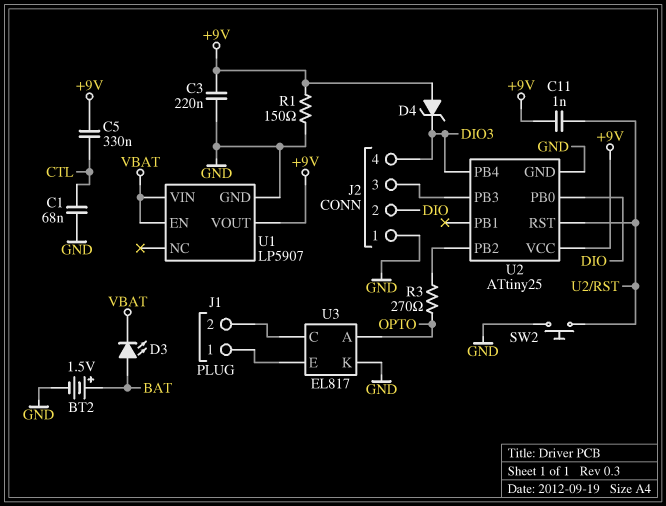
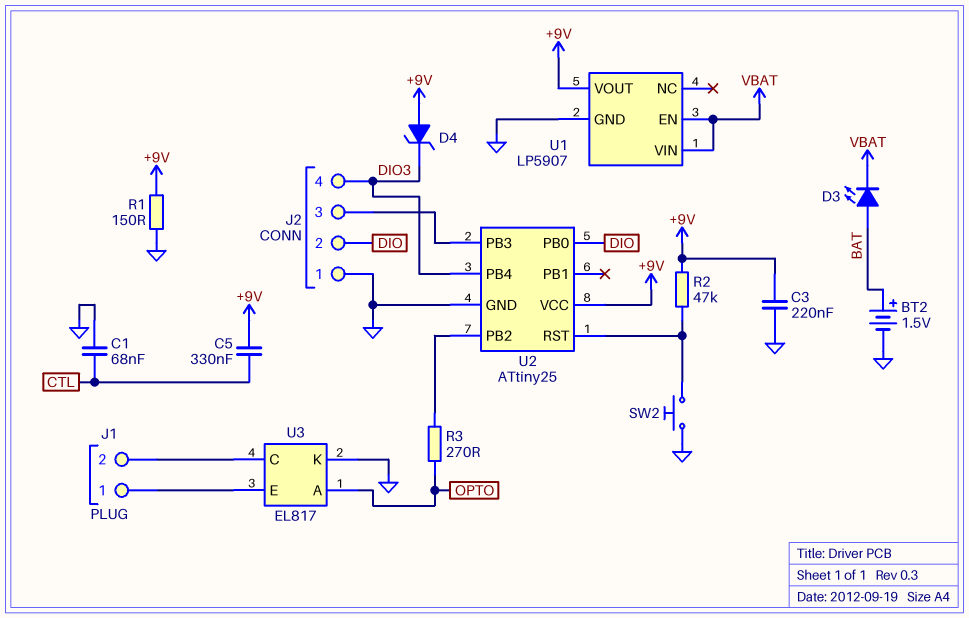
C11: 1nF (+9V, U2/RST) -> none
R2: none -> 47k (+9V, U2/RST)

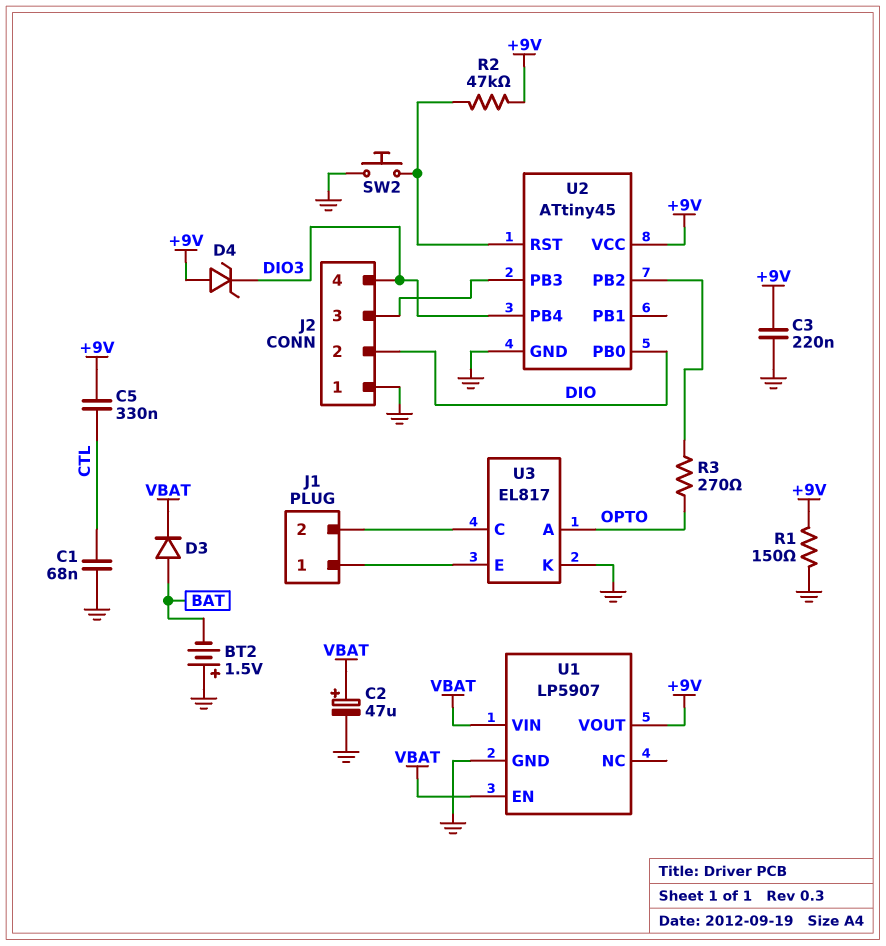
BT2: 1.5V (plus BAT, minus GND) -> 1.5V (plus GND, minus BAT)
C2: none -> 47uF (plus VBAT, minus GND)
D3: LED (A BAT, K VBAT) -> diode (A BAT, K VBAT)
U2: ATtiny25 -> ATtiny45

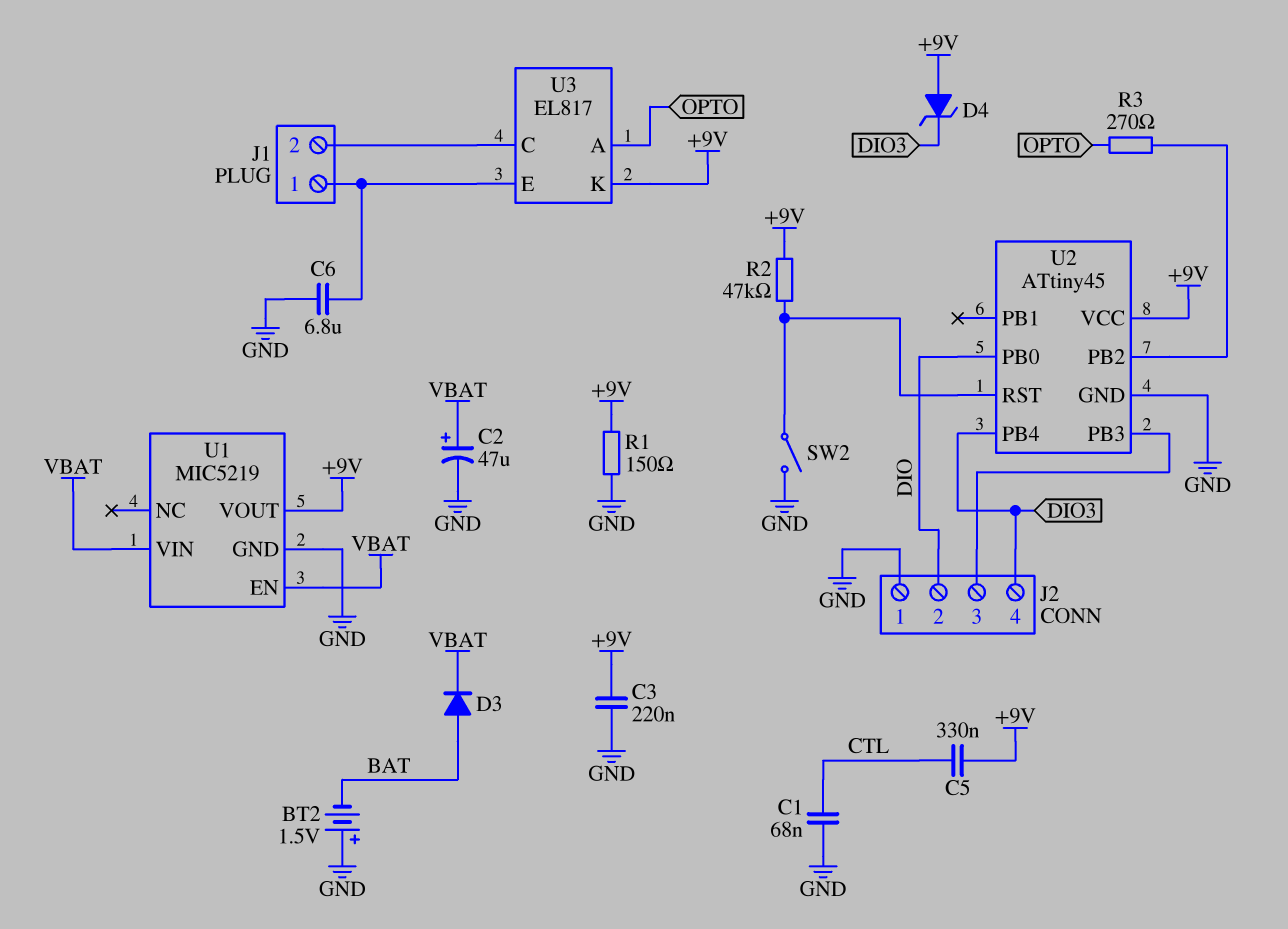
C6: none -> 6.8uF (GND, J1/1)
SW2: button (GND, U2/RST) -> switch (GND, U2/RST)
U1: LP5907 -> MIC5219
U3 pin K: GND -> +9V

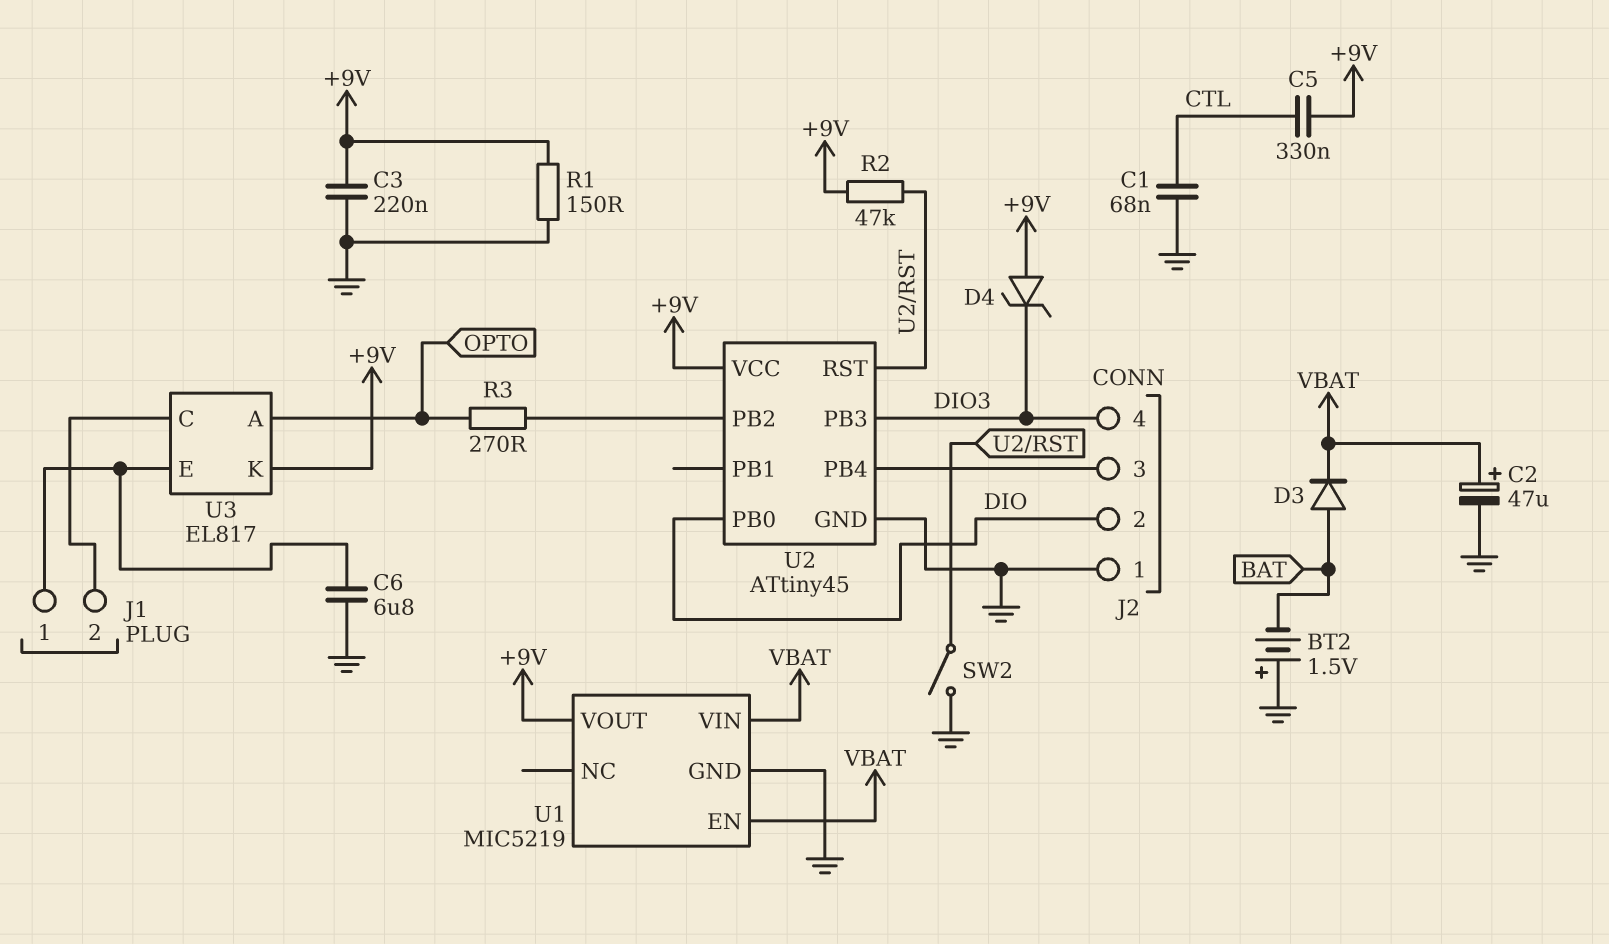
U2 pin PB3: J2/3 -> DIO3
U2 pin PB4: DIO3 -> J2/3

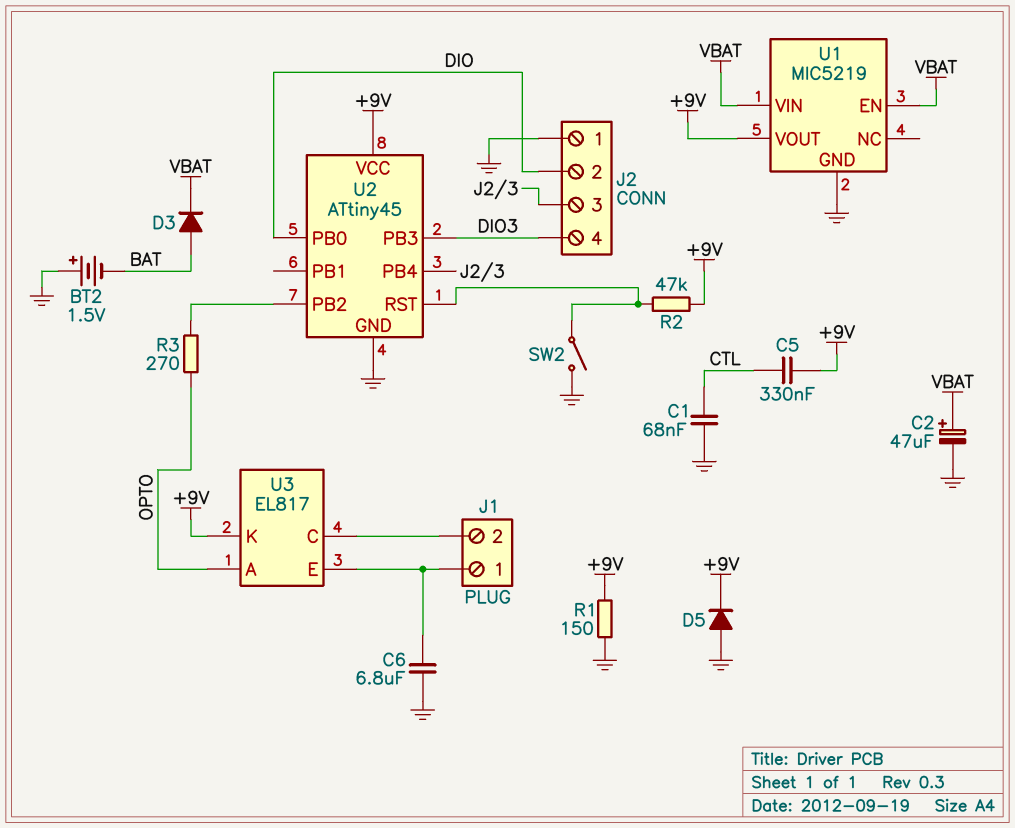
C3: 220nF (+9V, GND) -> none
D4: zener (A +9V, K DIO3) -> none
D5: none -> diode (A GND, K +9V)

